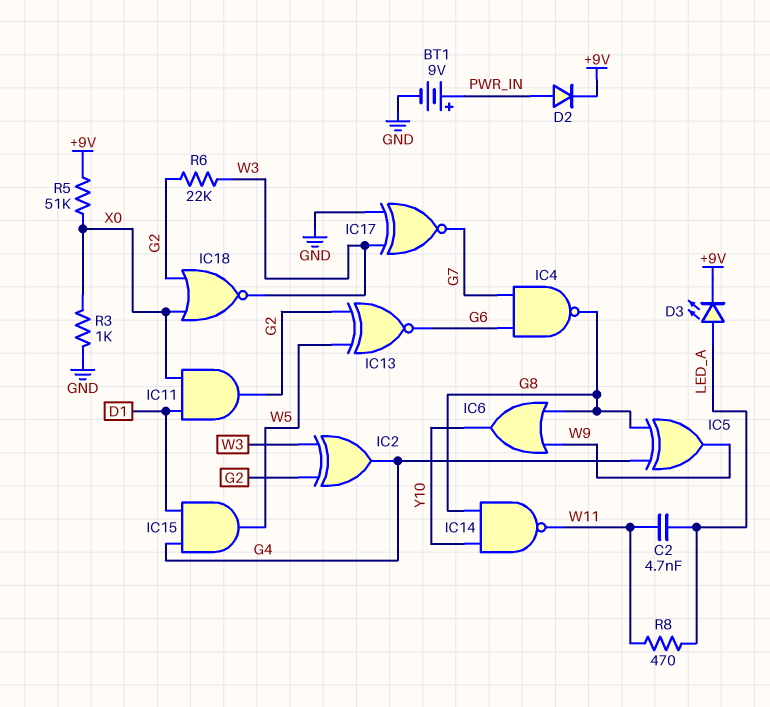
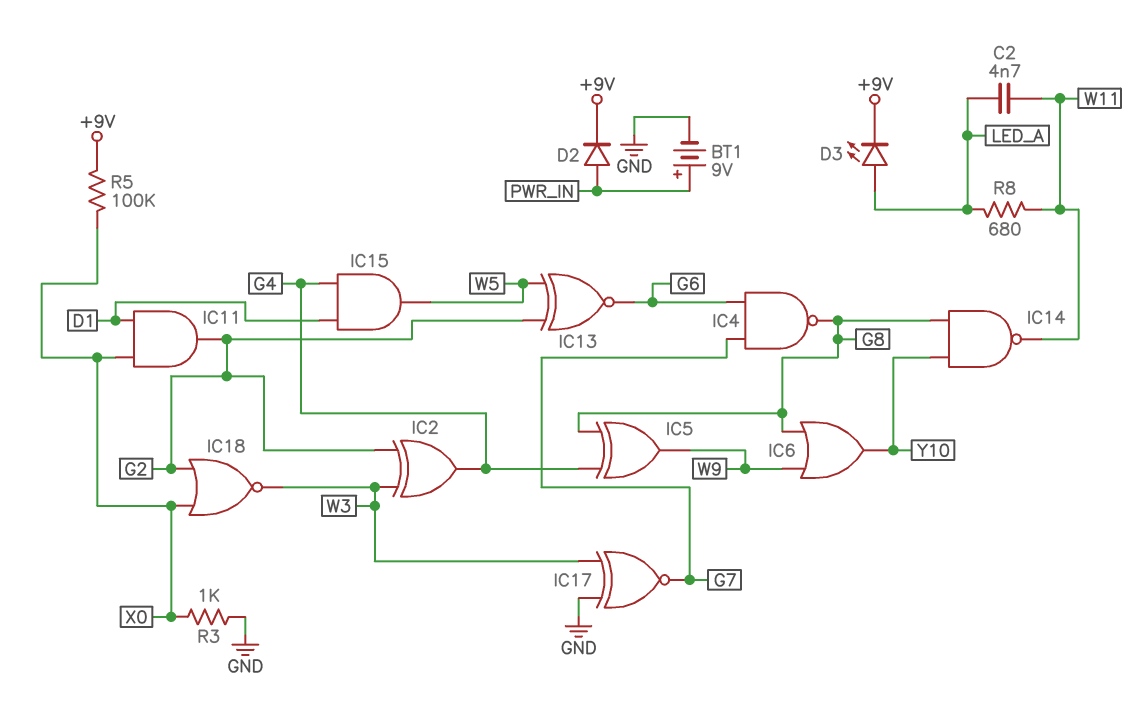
R5: 51k (+9V, X0) -> 100k (+9V, X0)
R6: 22k (G2, W3) -> none
R8: 470 (LED_A, W11) -> 680 (LED_A, W11)

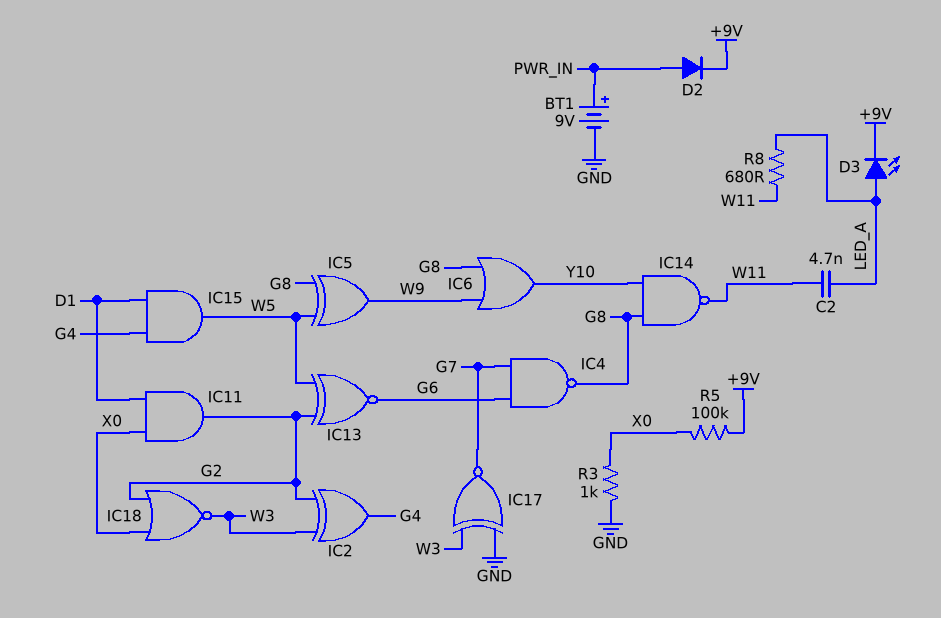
IC5: XOR (in G4, in G8, out W9) -> XOR (in G8, in W5, out W9)

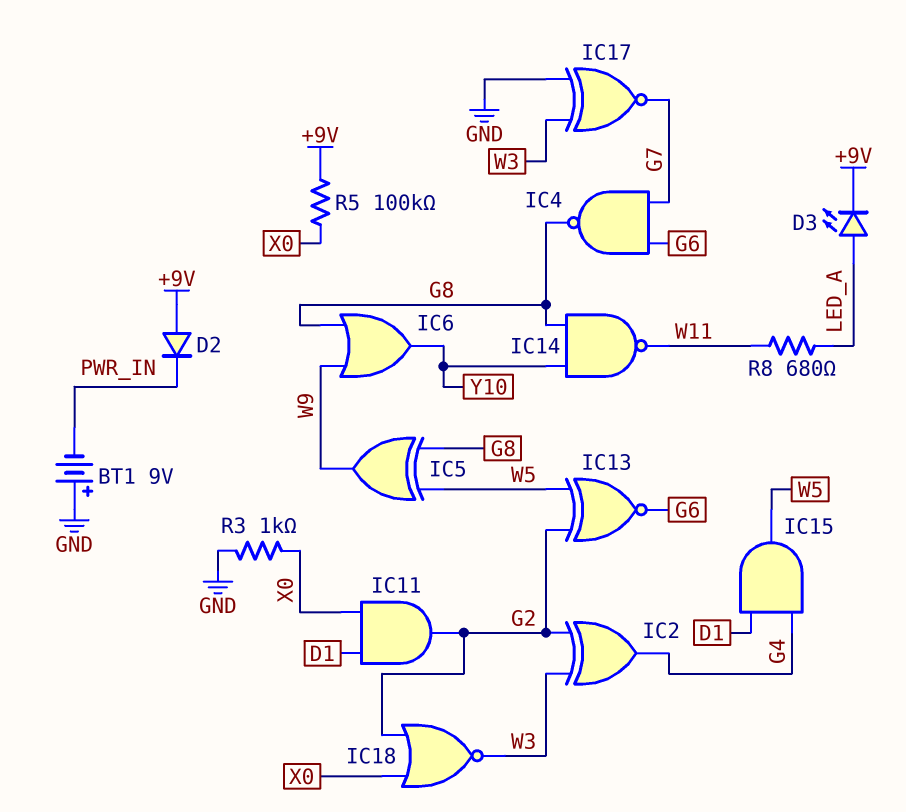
BT1: 9V (plus PWR_IN, minus GND) -> 9V (plus GND, minus PWR_IN)
C2: 4.7nF (LED_A, W11) -> none
D2: diode (A PWR_IN, K +9V) -> diode (A +9V, K PWR_IN)

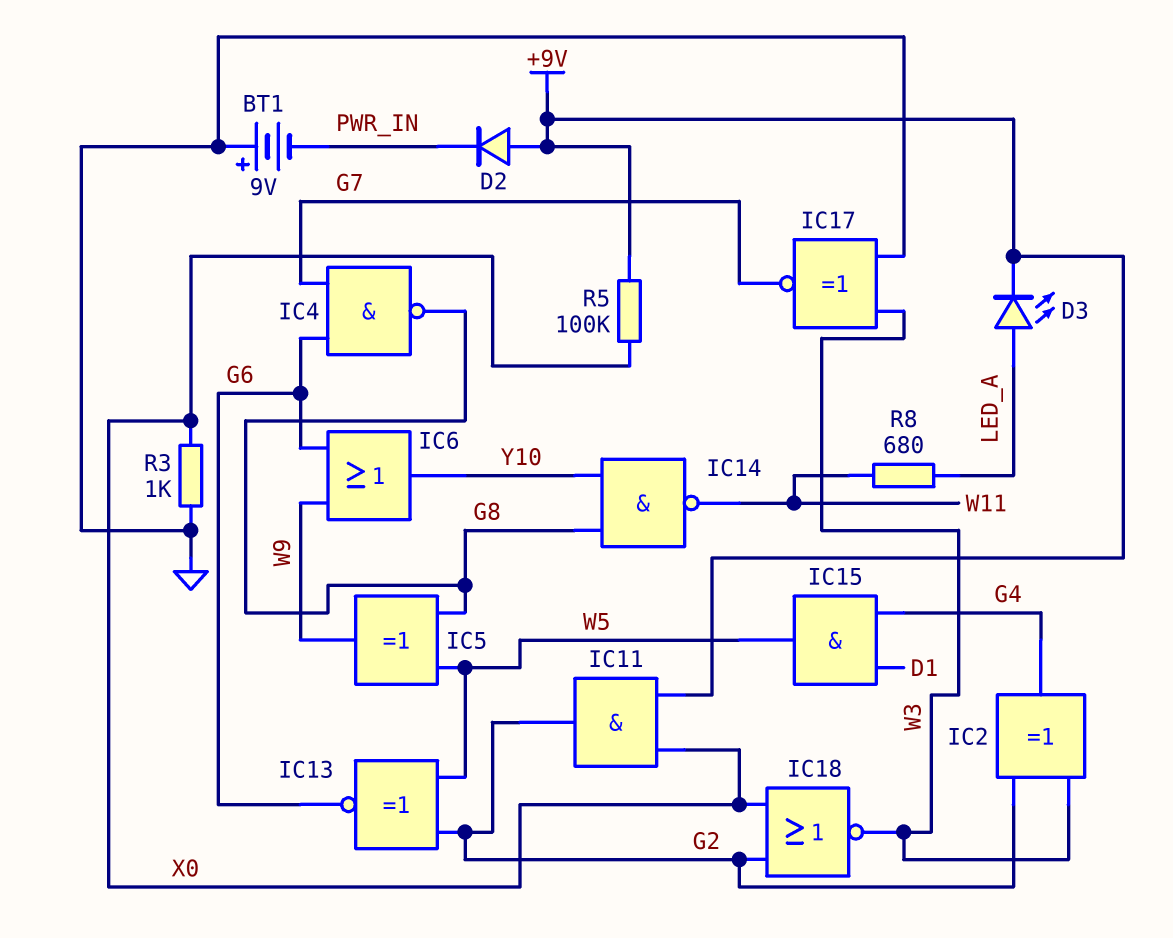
IC6: OR (in G8, in W9, out Y10) -> OR (in G6, in W9, out Y10)
IC11: AND (in D1, in X0, out G2) -> AND (in +9V, in X0, out G2)

